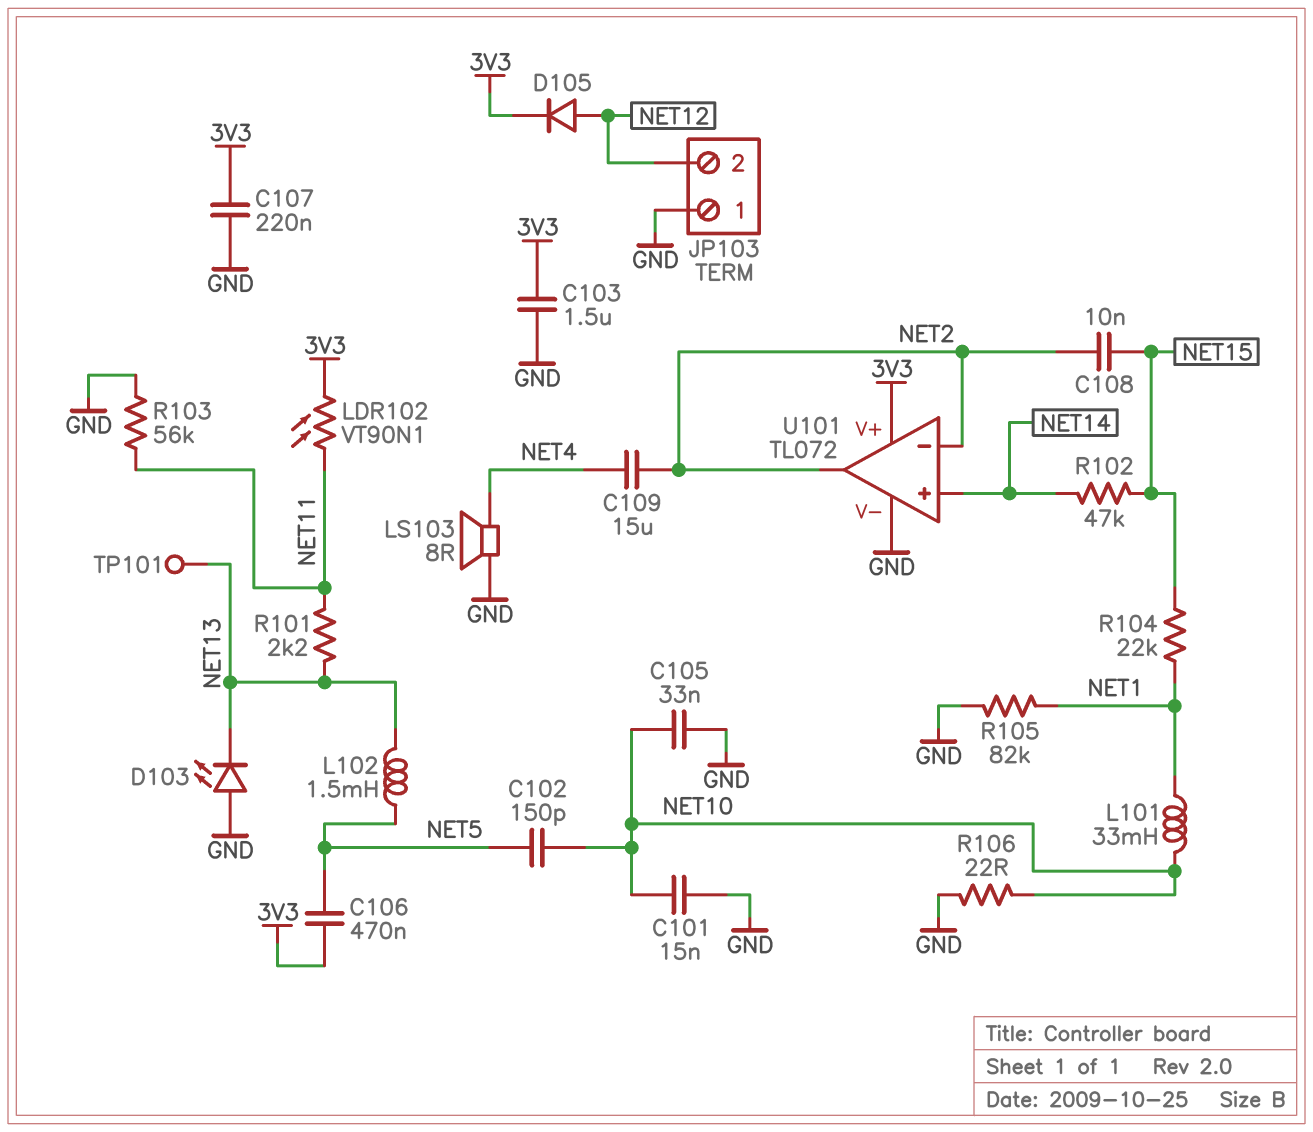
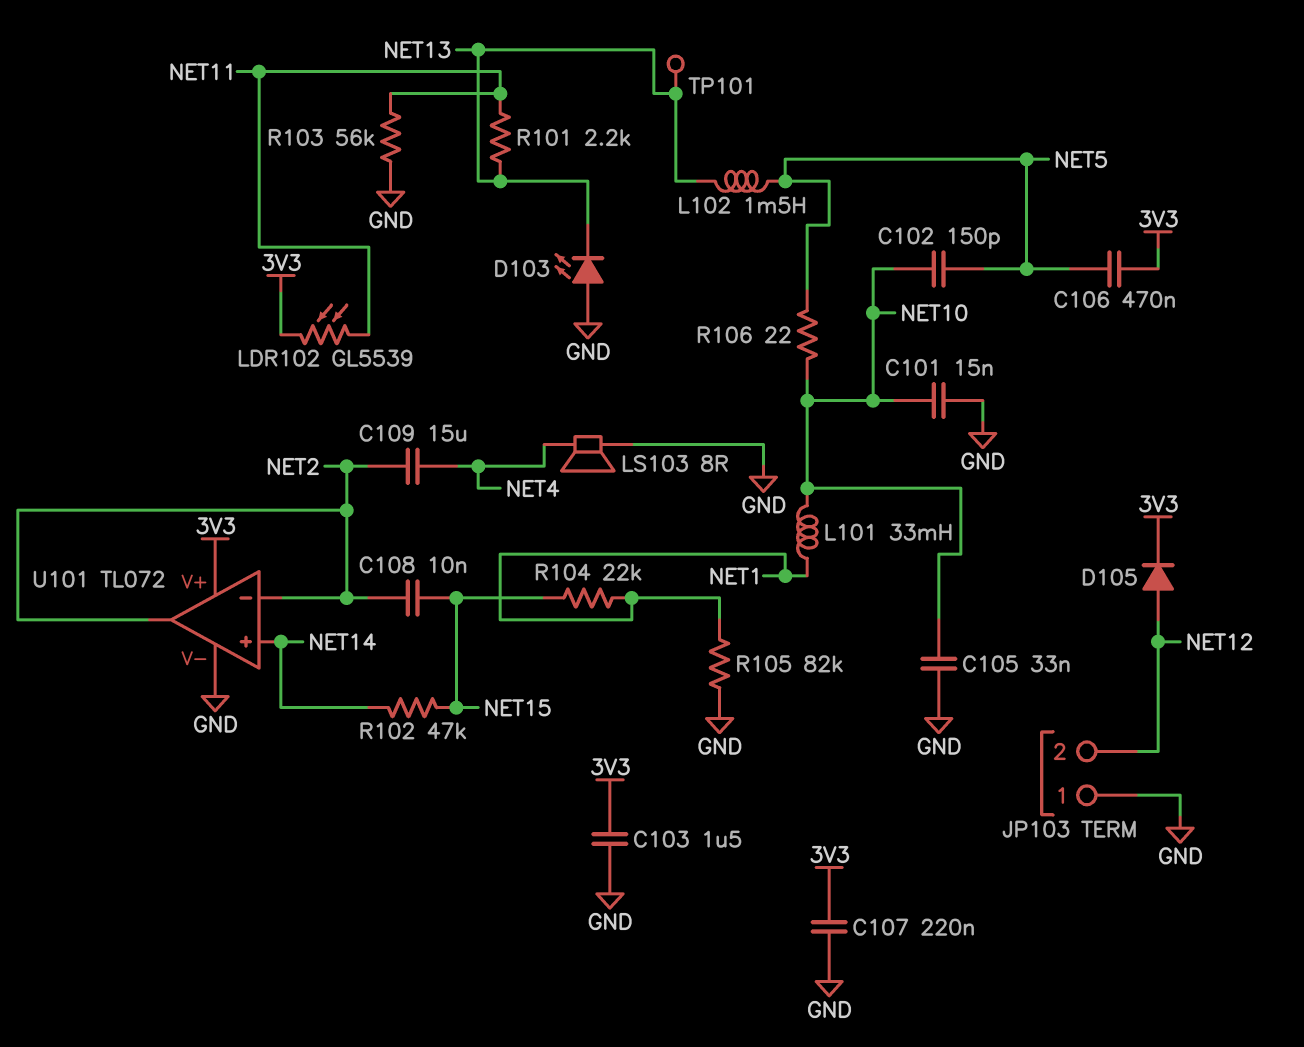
LDR102: VT90N1 (3V3, NET11) -> GL5539 (3V3, NET11)
R106: 22 (GND, NET10) -> 22 (NET5, NET10)

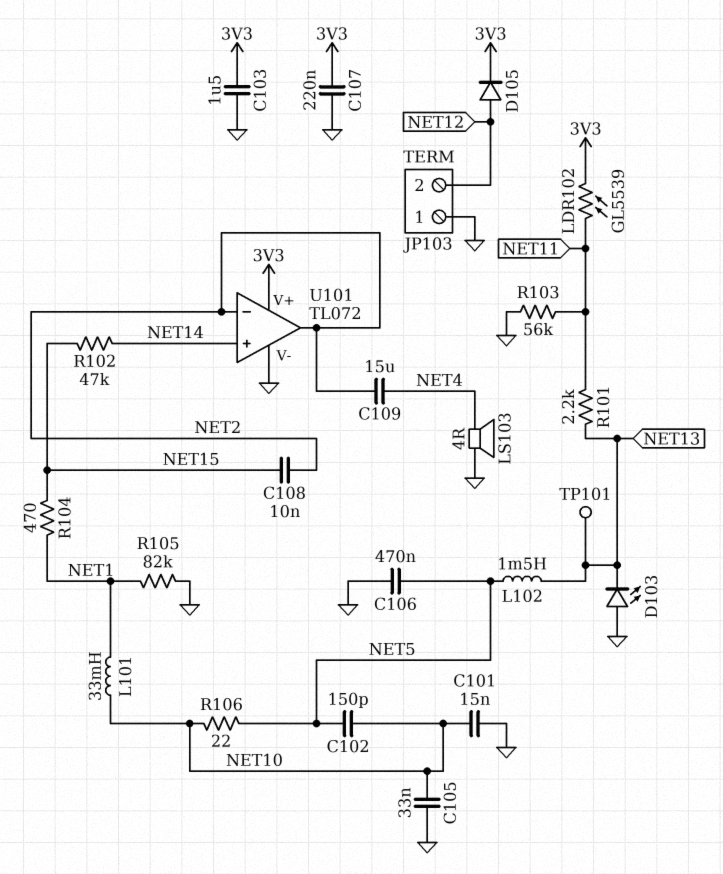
C106: 470nF (3V3, NET5) -> 470nF (GND, NET5)
LS103: speaker 8R (GND, NET4) -> speaker 4R (GND, NET4)
R104: 22k (NET1, NET15) -> 470 (NET1, NET15)

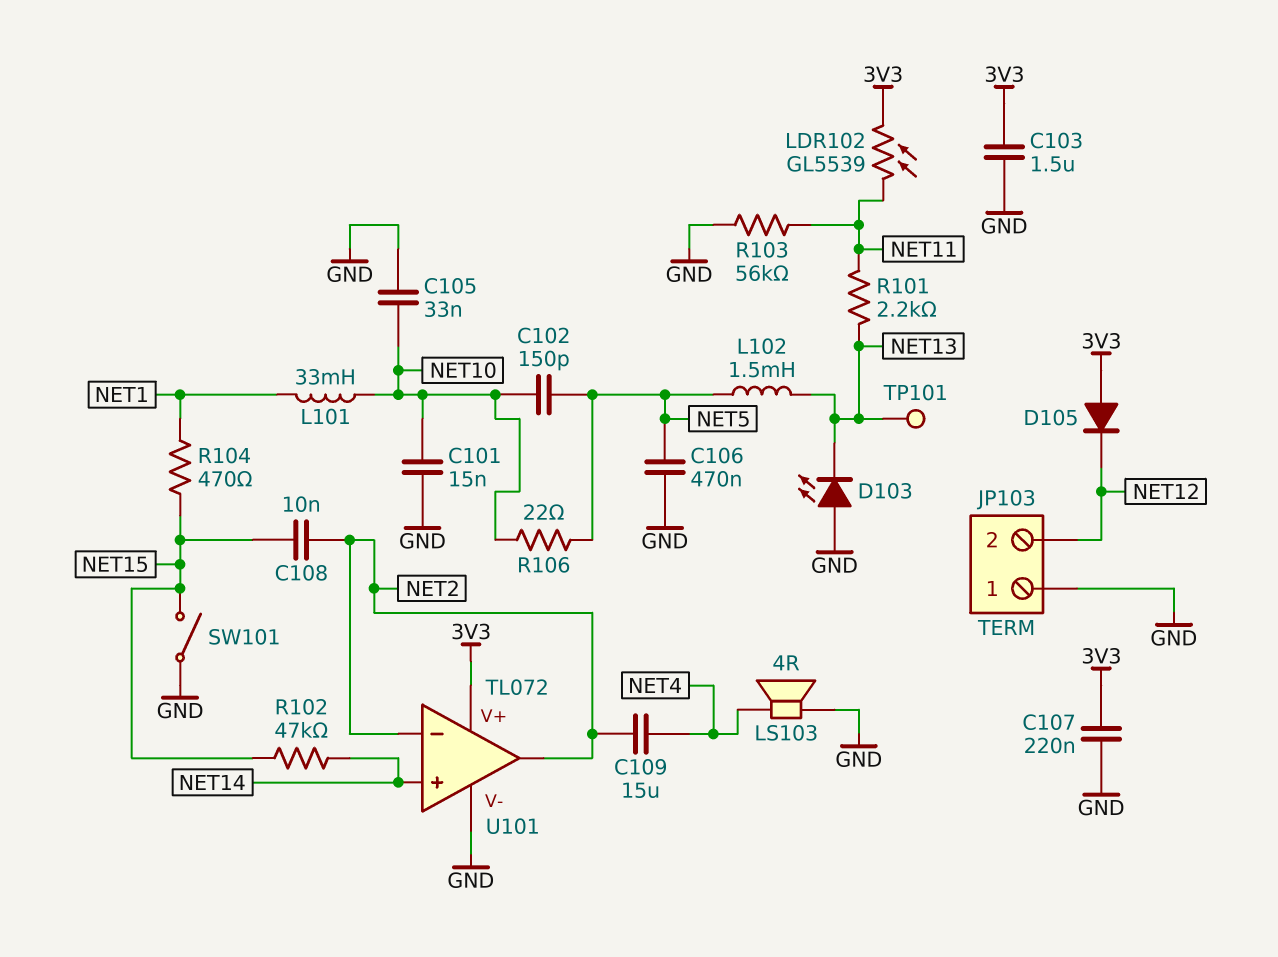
D105: diode (A NET12, K 3V3) -> diode (A 3V3, K NET12)
R105: 82k (GND, NET1) -> none
SW101: none -> switch (GND, NET15)

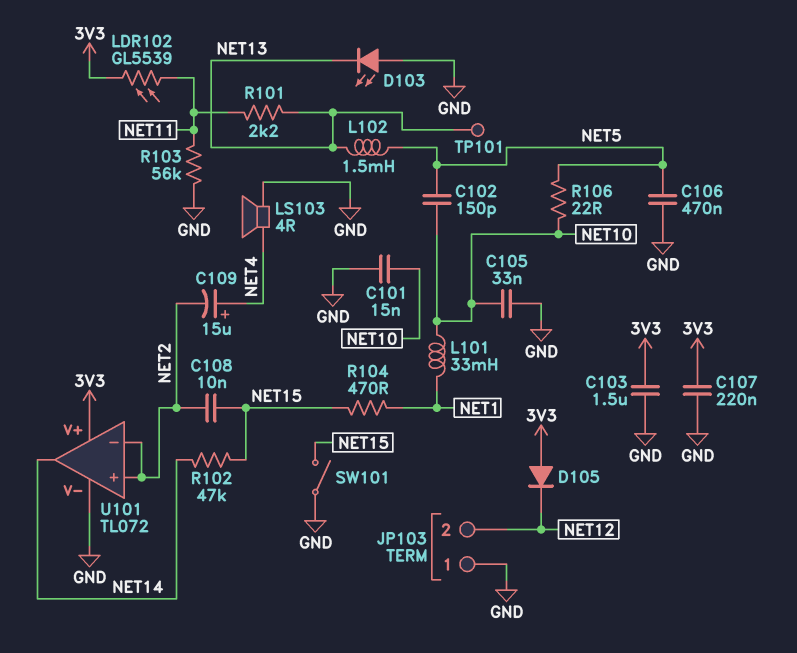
C109: 15uF (NET2, NET4) -> 15uF (plus NET4, minus NET2)
U101 pin in+: NET14 -> NET2
U101 pin out: NET2 -> NET14

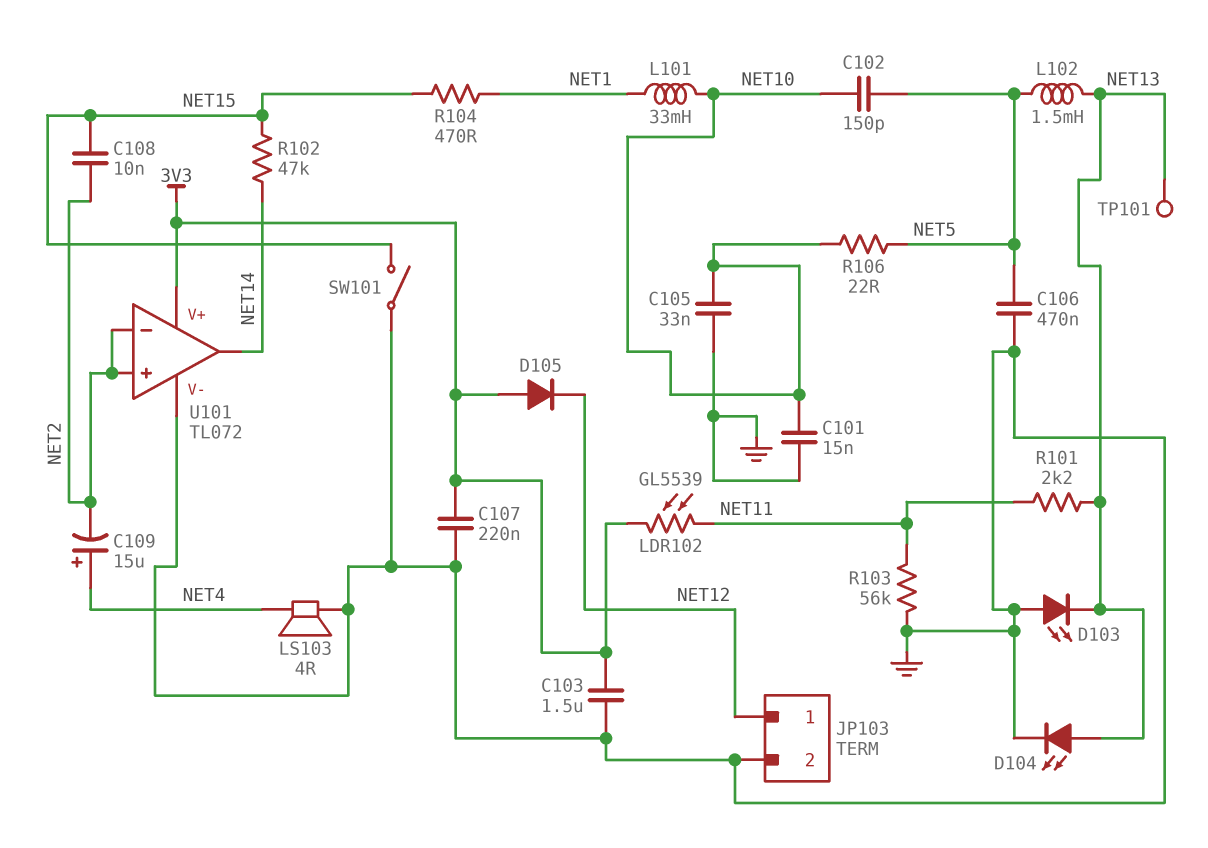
D104: none -> LED (A NET13, K GND)
JP103 pin 1: GND -> NET12
JP103 pin 2: NET12 -> GND

